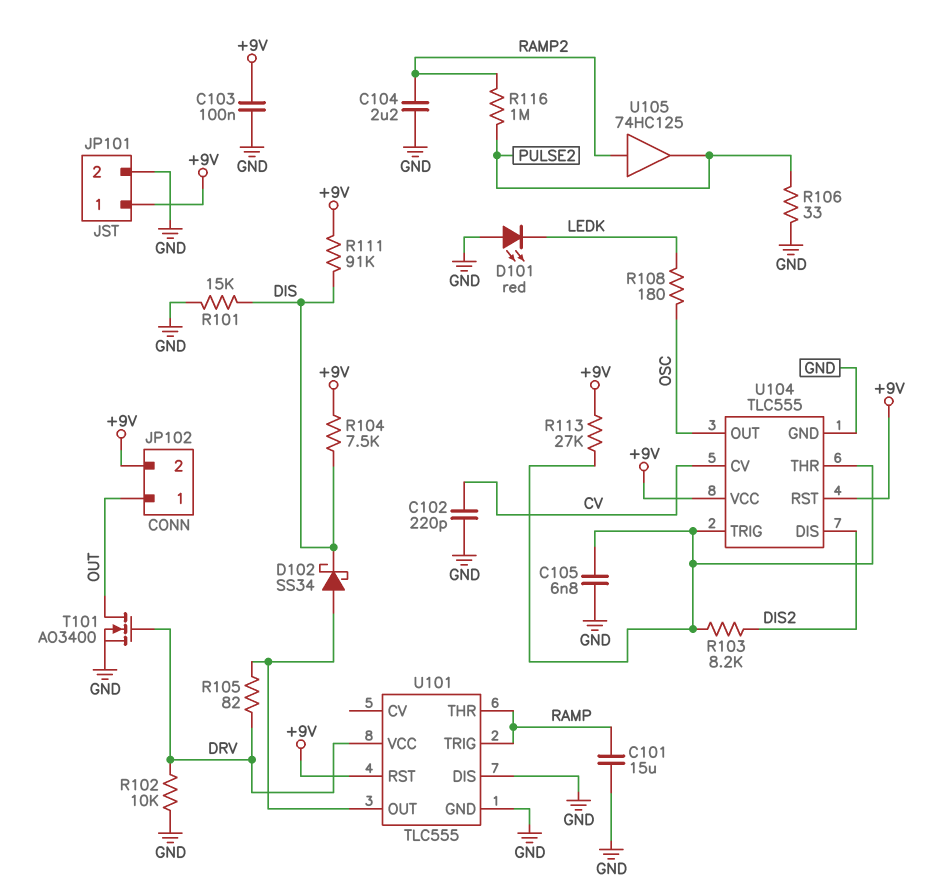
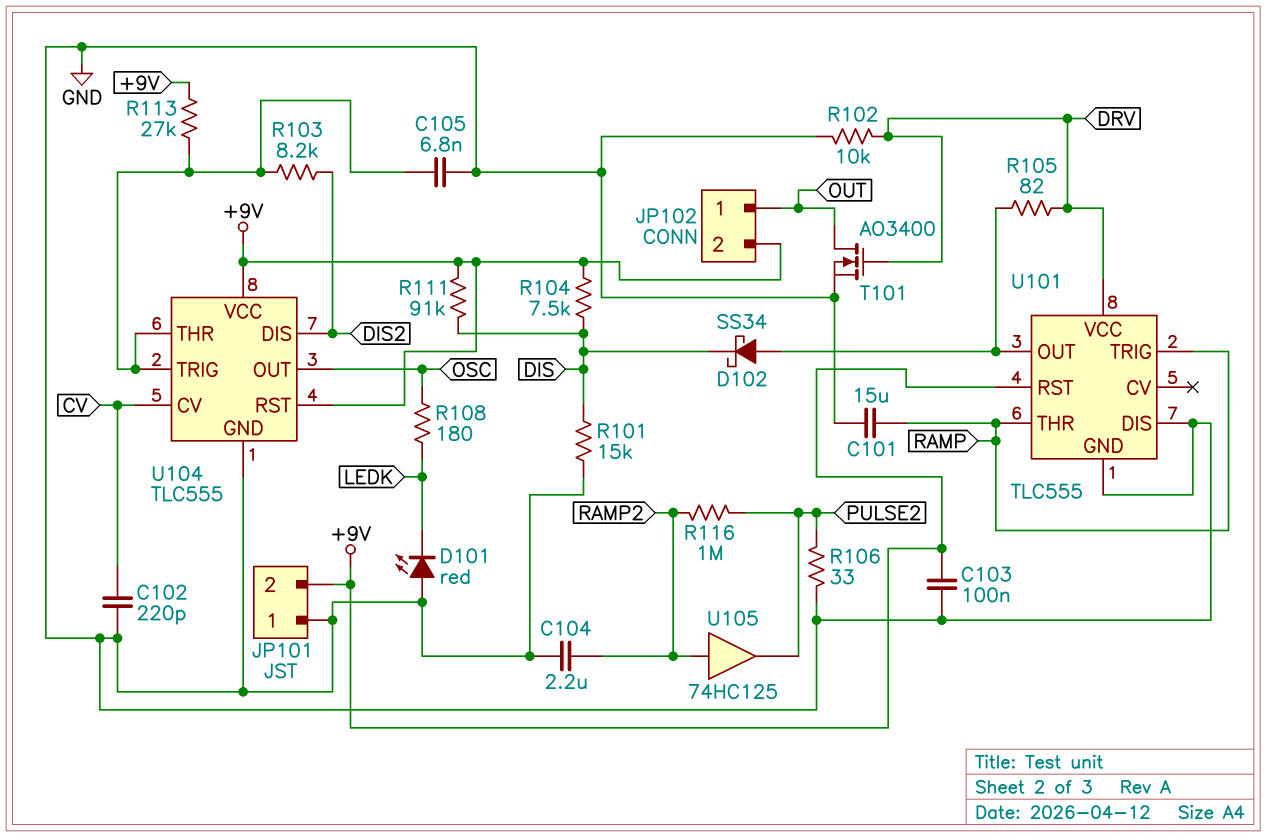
JP101 pin 1: +9V -> GND
JP101 pin 2: GND -> +9V

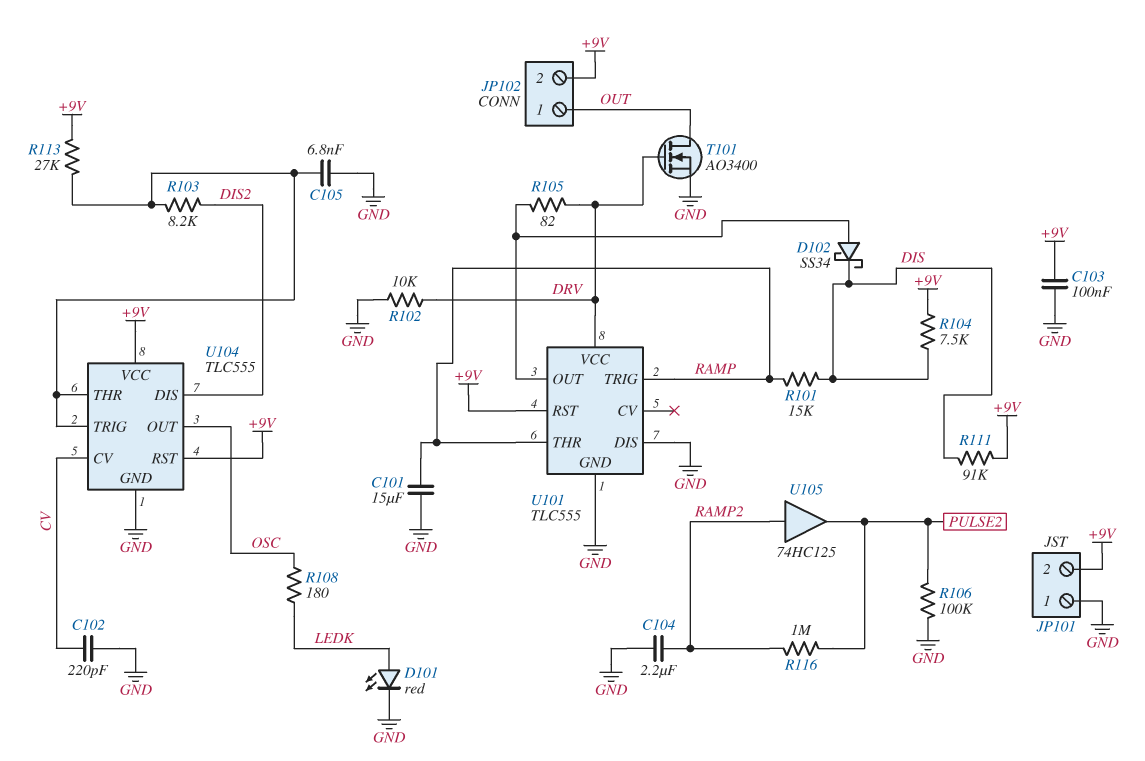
D101: LED red (A GND, K LEDK) -> LED red (A LEDK, K GND)
R101: 15k (DIS, GND) -> 15k (DIS, RAMP)
R106: 33 (GND, PULSE2) -> 100k (GND, PULSE2)

